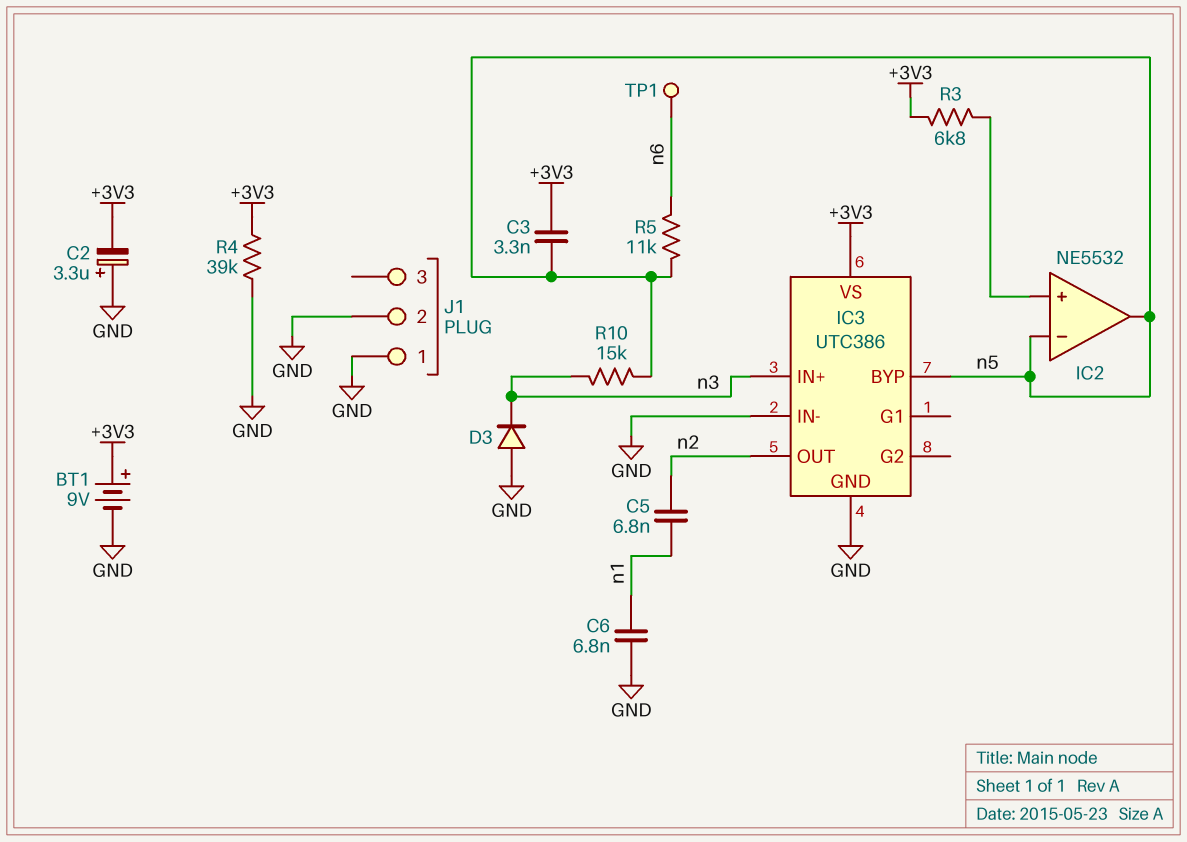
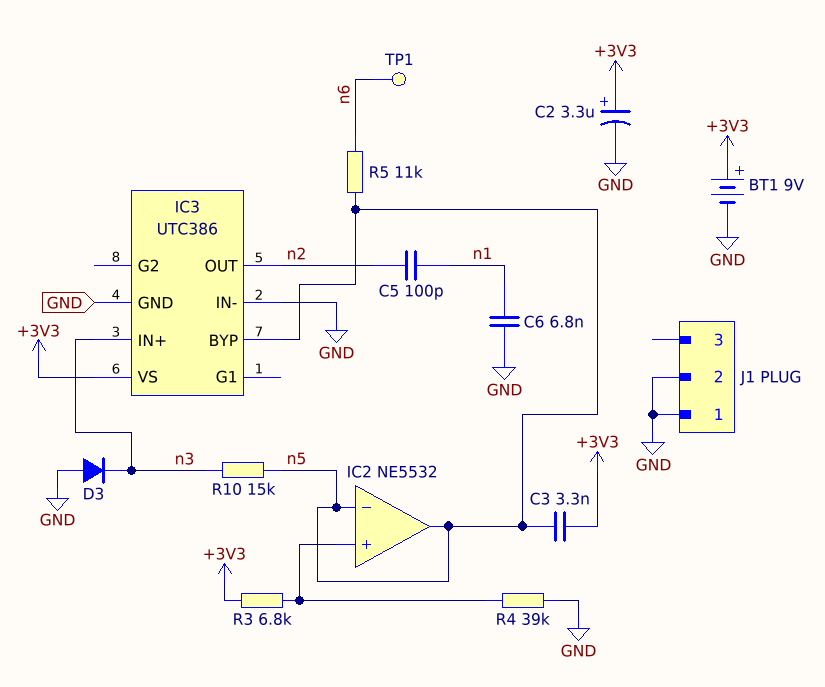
C2: 3.3uF (plus GND, minus +3V3) -> 3.3uF (plus +3V3, minus GND)
C5: 6.8nF (n1, n2) -> 100pF (n1, n2)
R4: 39k (+3V3, GND) -> 39k (GND, IC2/in+)

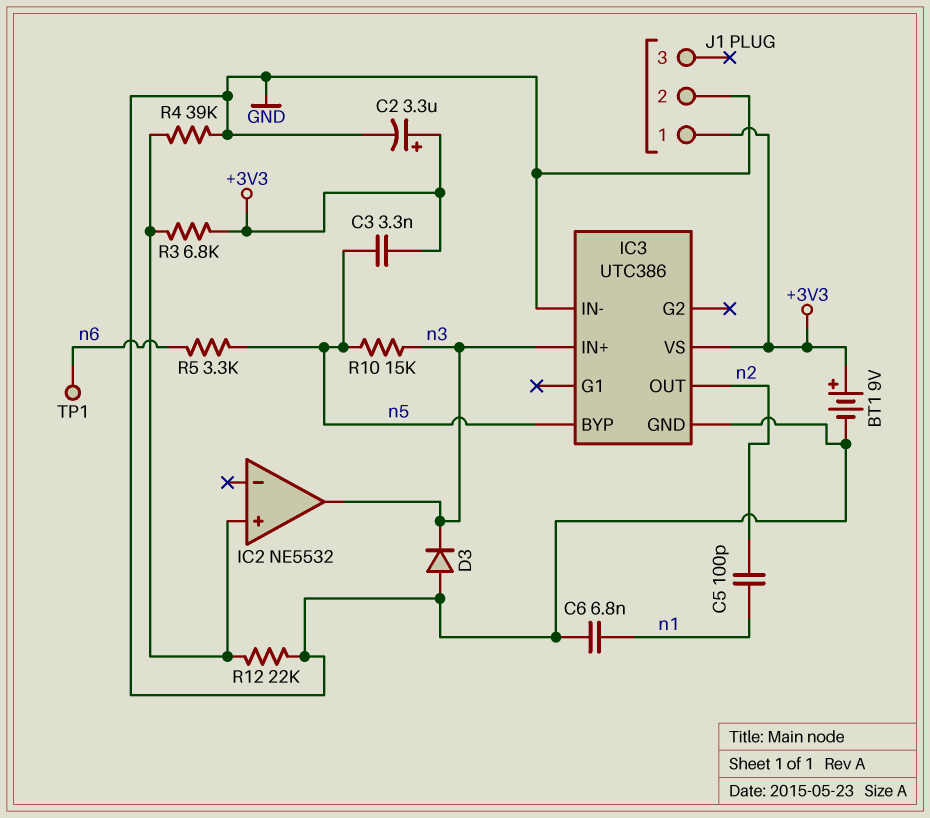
IC2 pin in-: n5 -> none
IC2 pin out: n5 -> n3
J1 pin 1: GND -> +3V3
R5: 11k (n5, n6) -> 3.3k (n5, n6)
R12: none -> 22k (GND, IC2/in+)

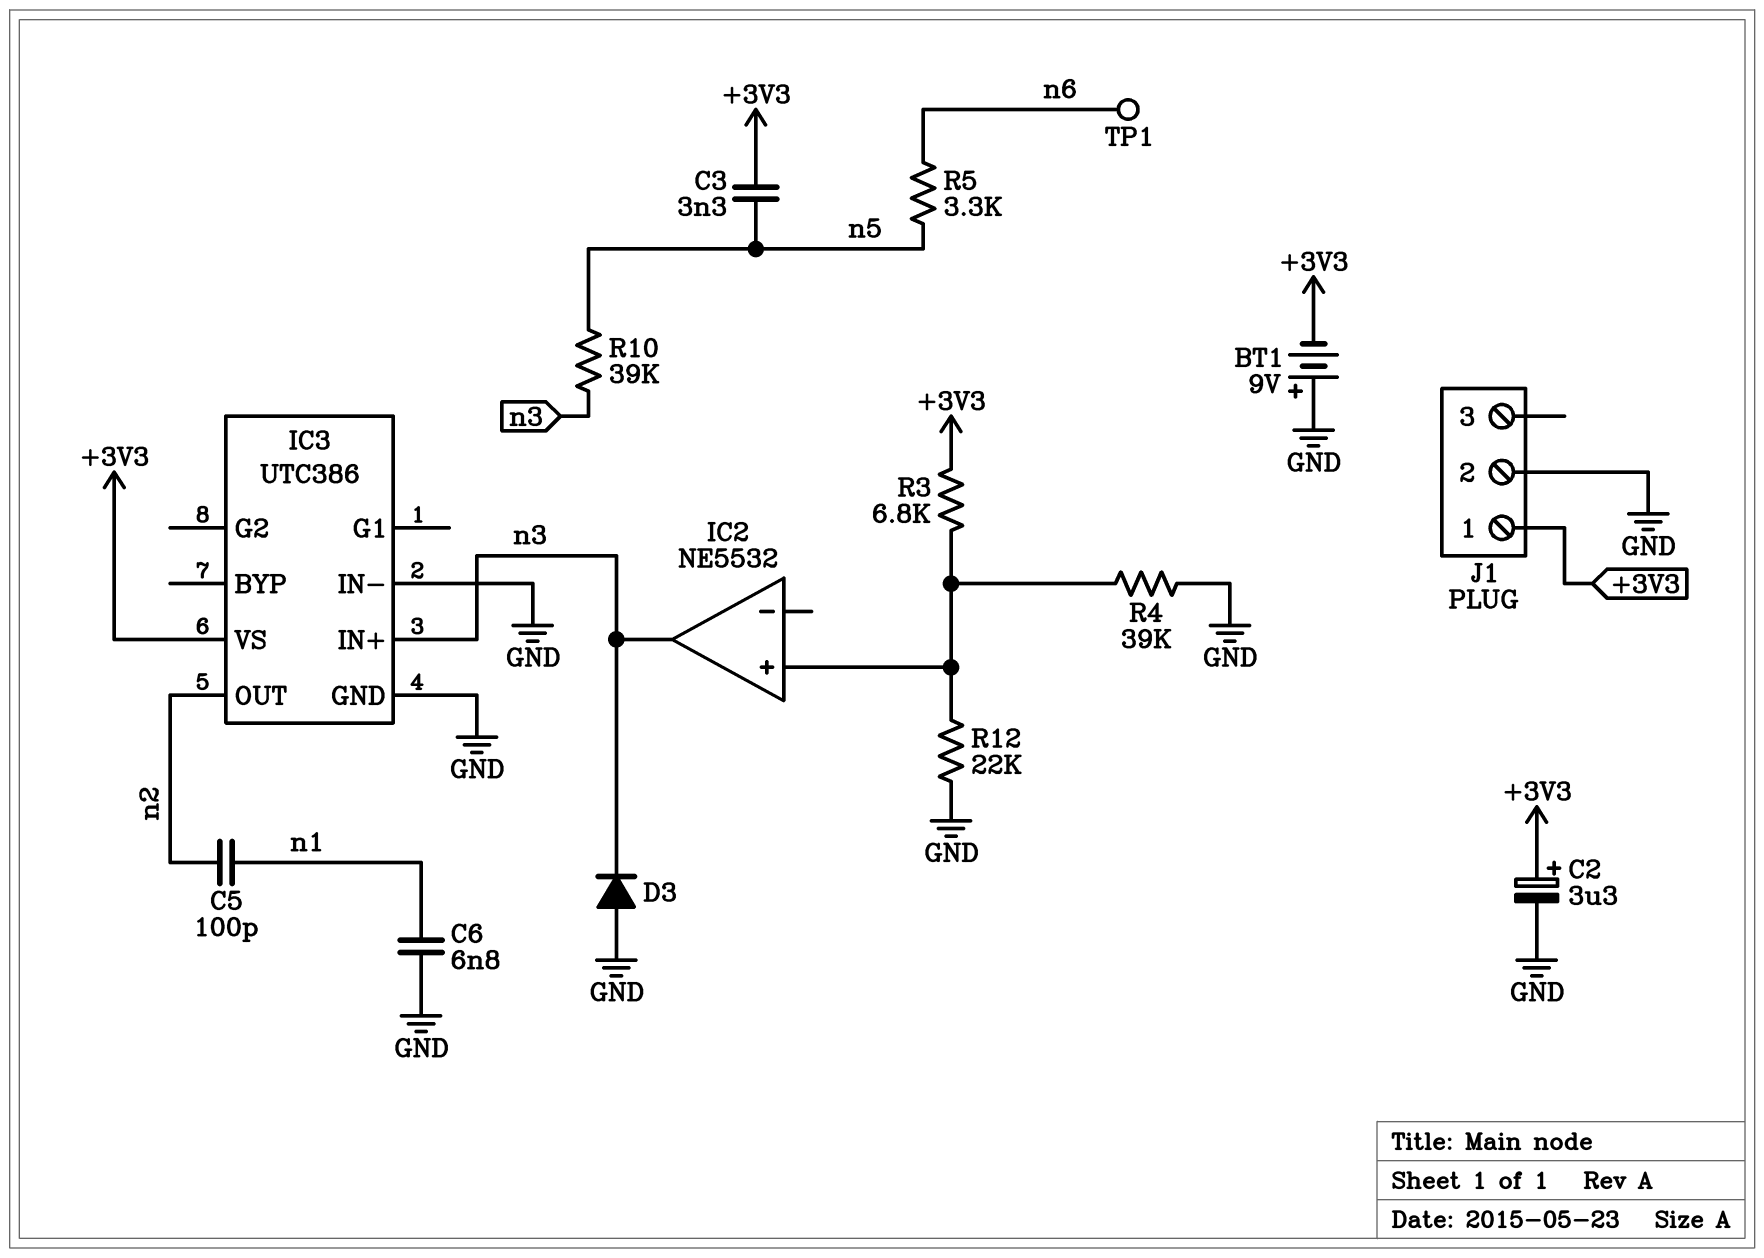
BT1: 9V (plus +3V3, minus GND) -> 9V (plus GND, minus +3V3)
IC3 pin BYP: n5 -> none
R10: 15k (n3, n5) -> 39k (n3, n5)

